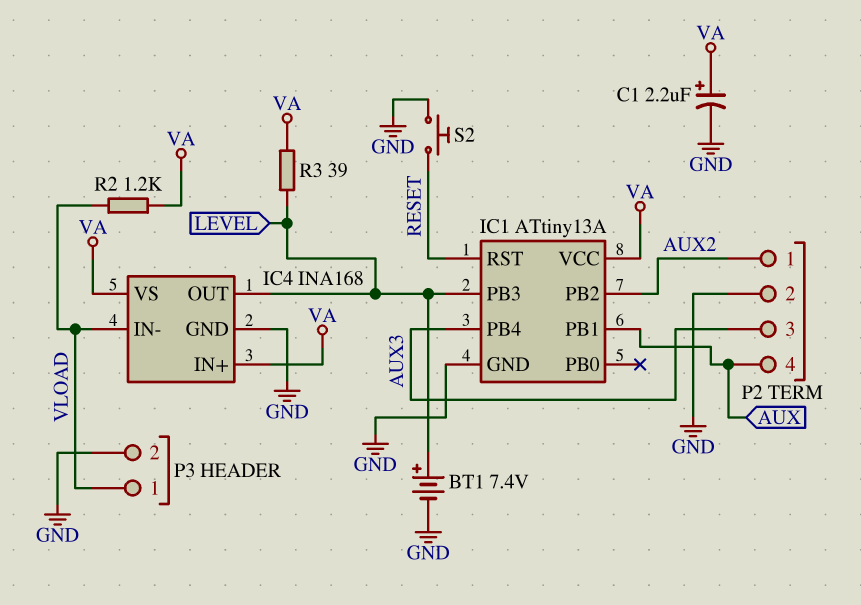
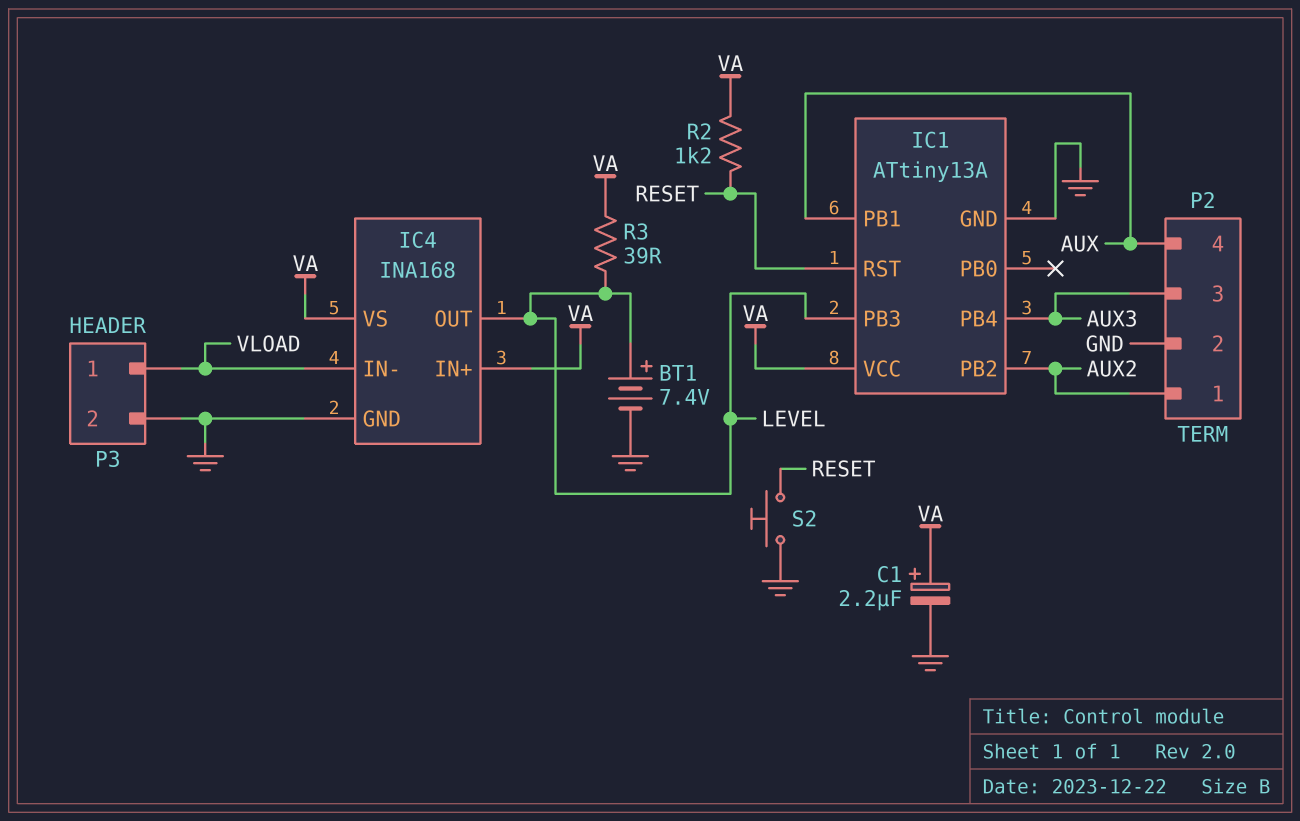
R2: 1.2k (VA, VLOAD) -> 1.2k (RESET, VA)

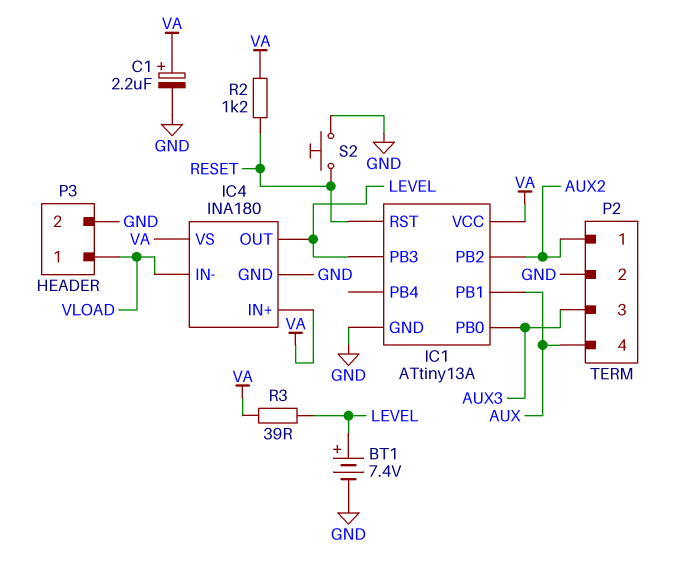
IC1 pin PB0: none -> AUX3
IC1 pin PB4: AUX3 -> none
IC4: INA168 -> INA180

